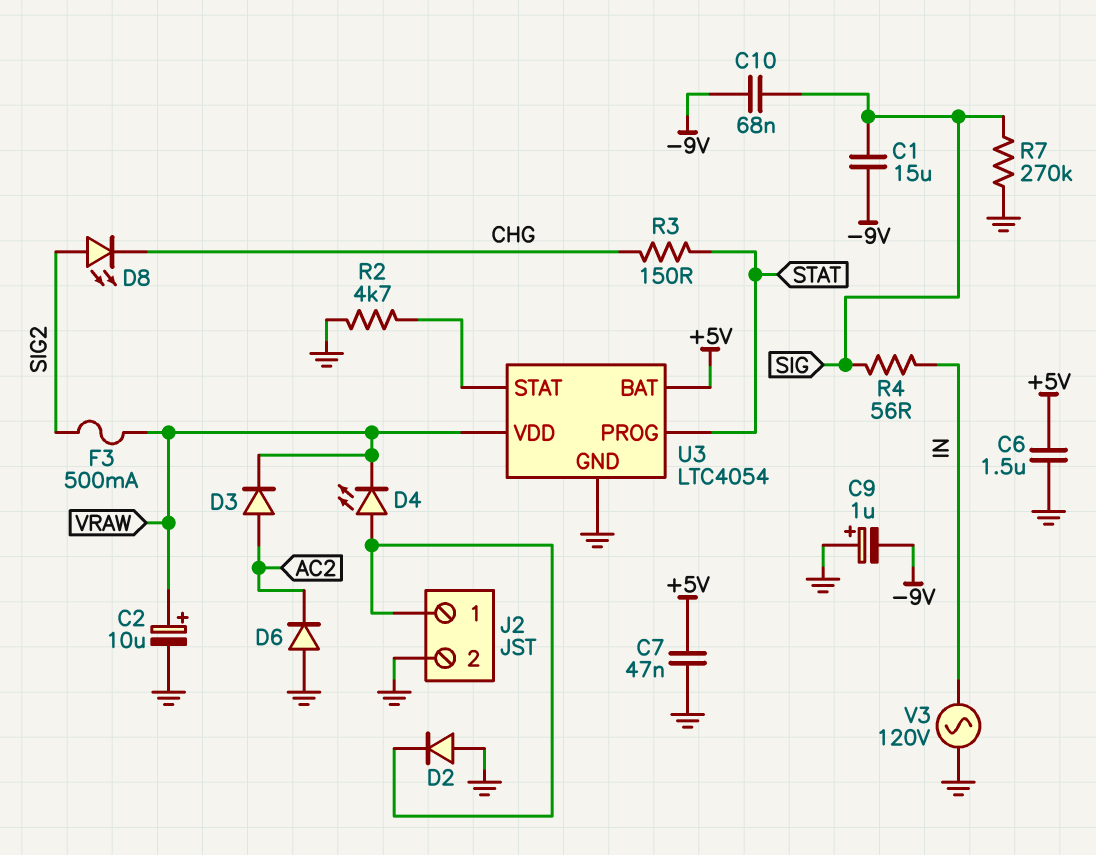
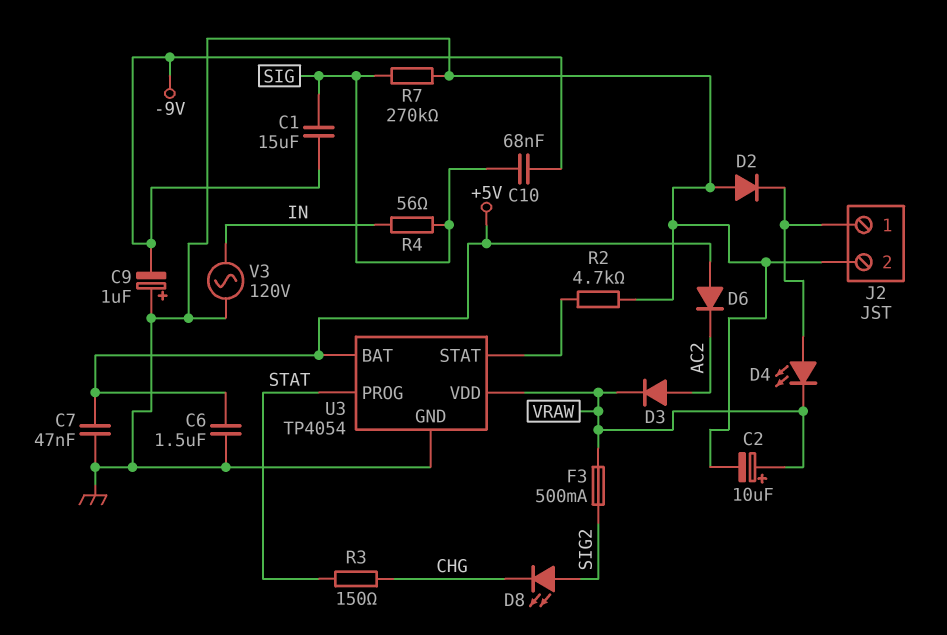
D6: diode (A GND, K AC2) -> diode (A +5V, K AC2)
U3: LTC4054 -> TP4054

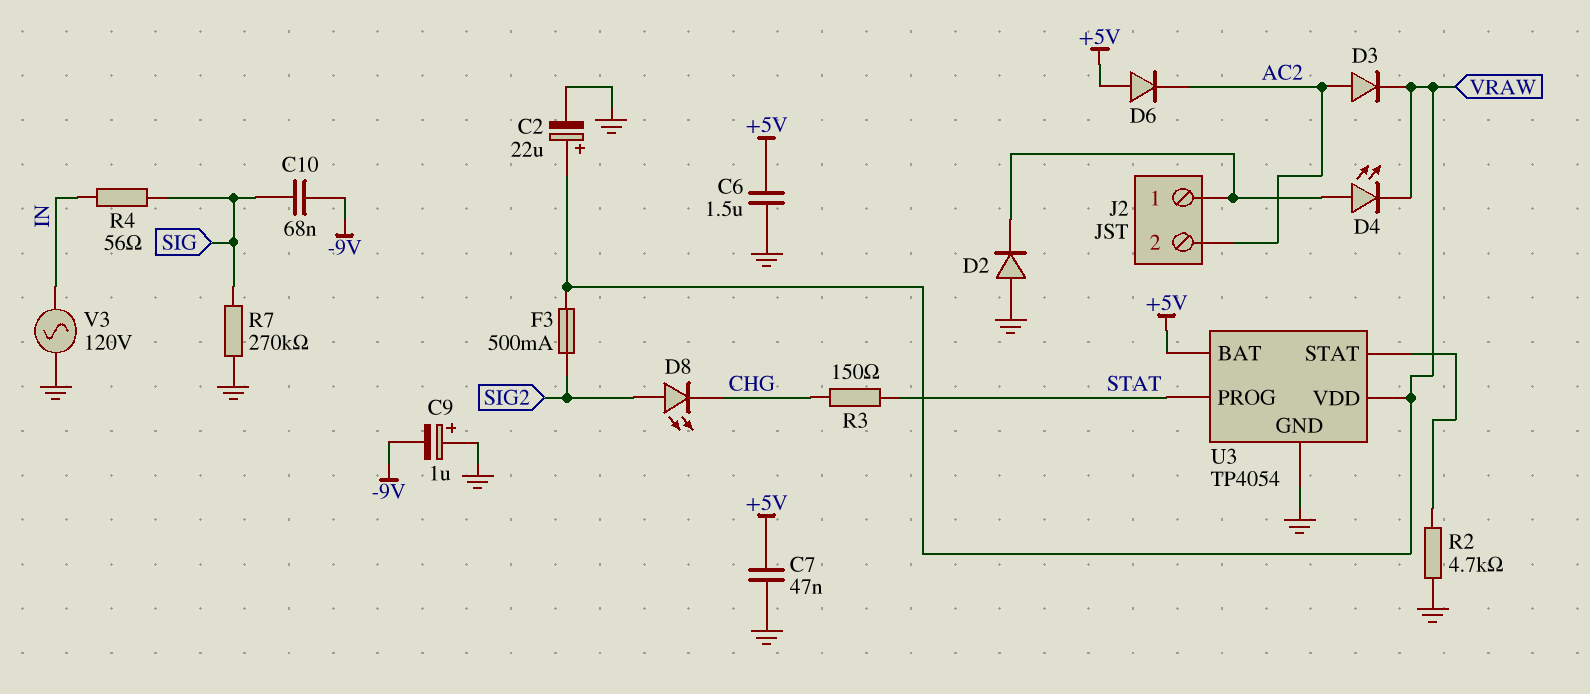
C1: 15uF (-9V, SIG) -> none
C2: 10uF (plus VRAW, minus GND) -> 22uF (plus VRAW, minus GND)
J2 pin 2: GND -> AC2

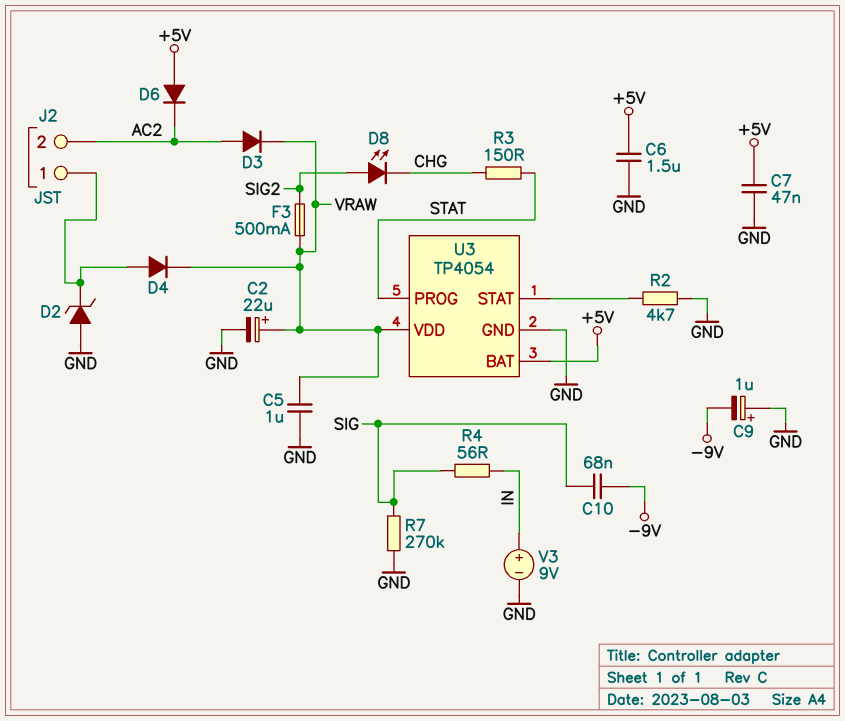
C5: none -> 1uF (GND, VRAW)
D2: diode (A GND, K J2/1) -> zener (A GND, K J2/1)
D4: LED (A J2/1, K VRAW) -> diode (A J2/1, K VRAW)
V3: AC 120V (GND, IN) -> 9V (plus IN, minus GND)

